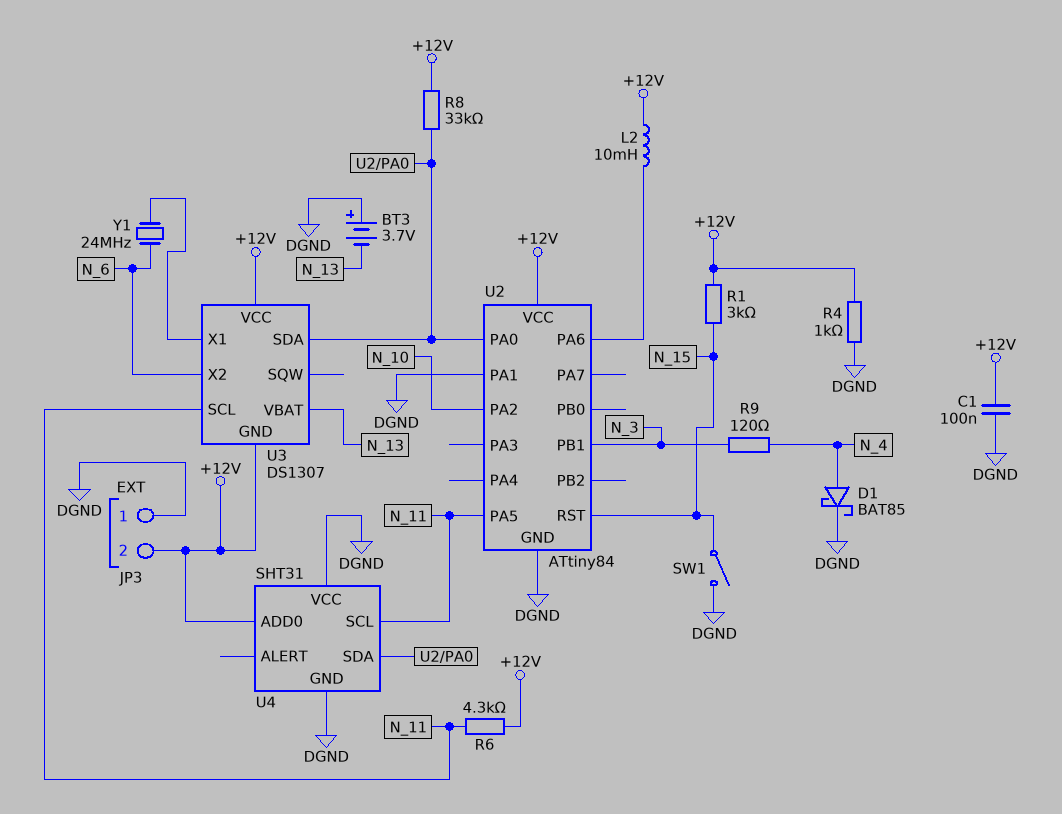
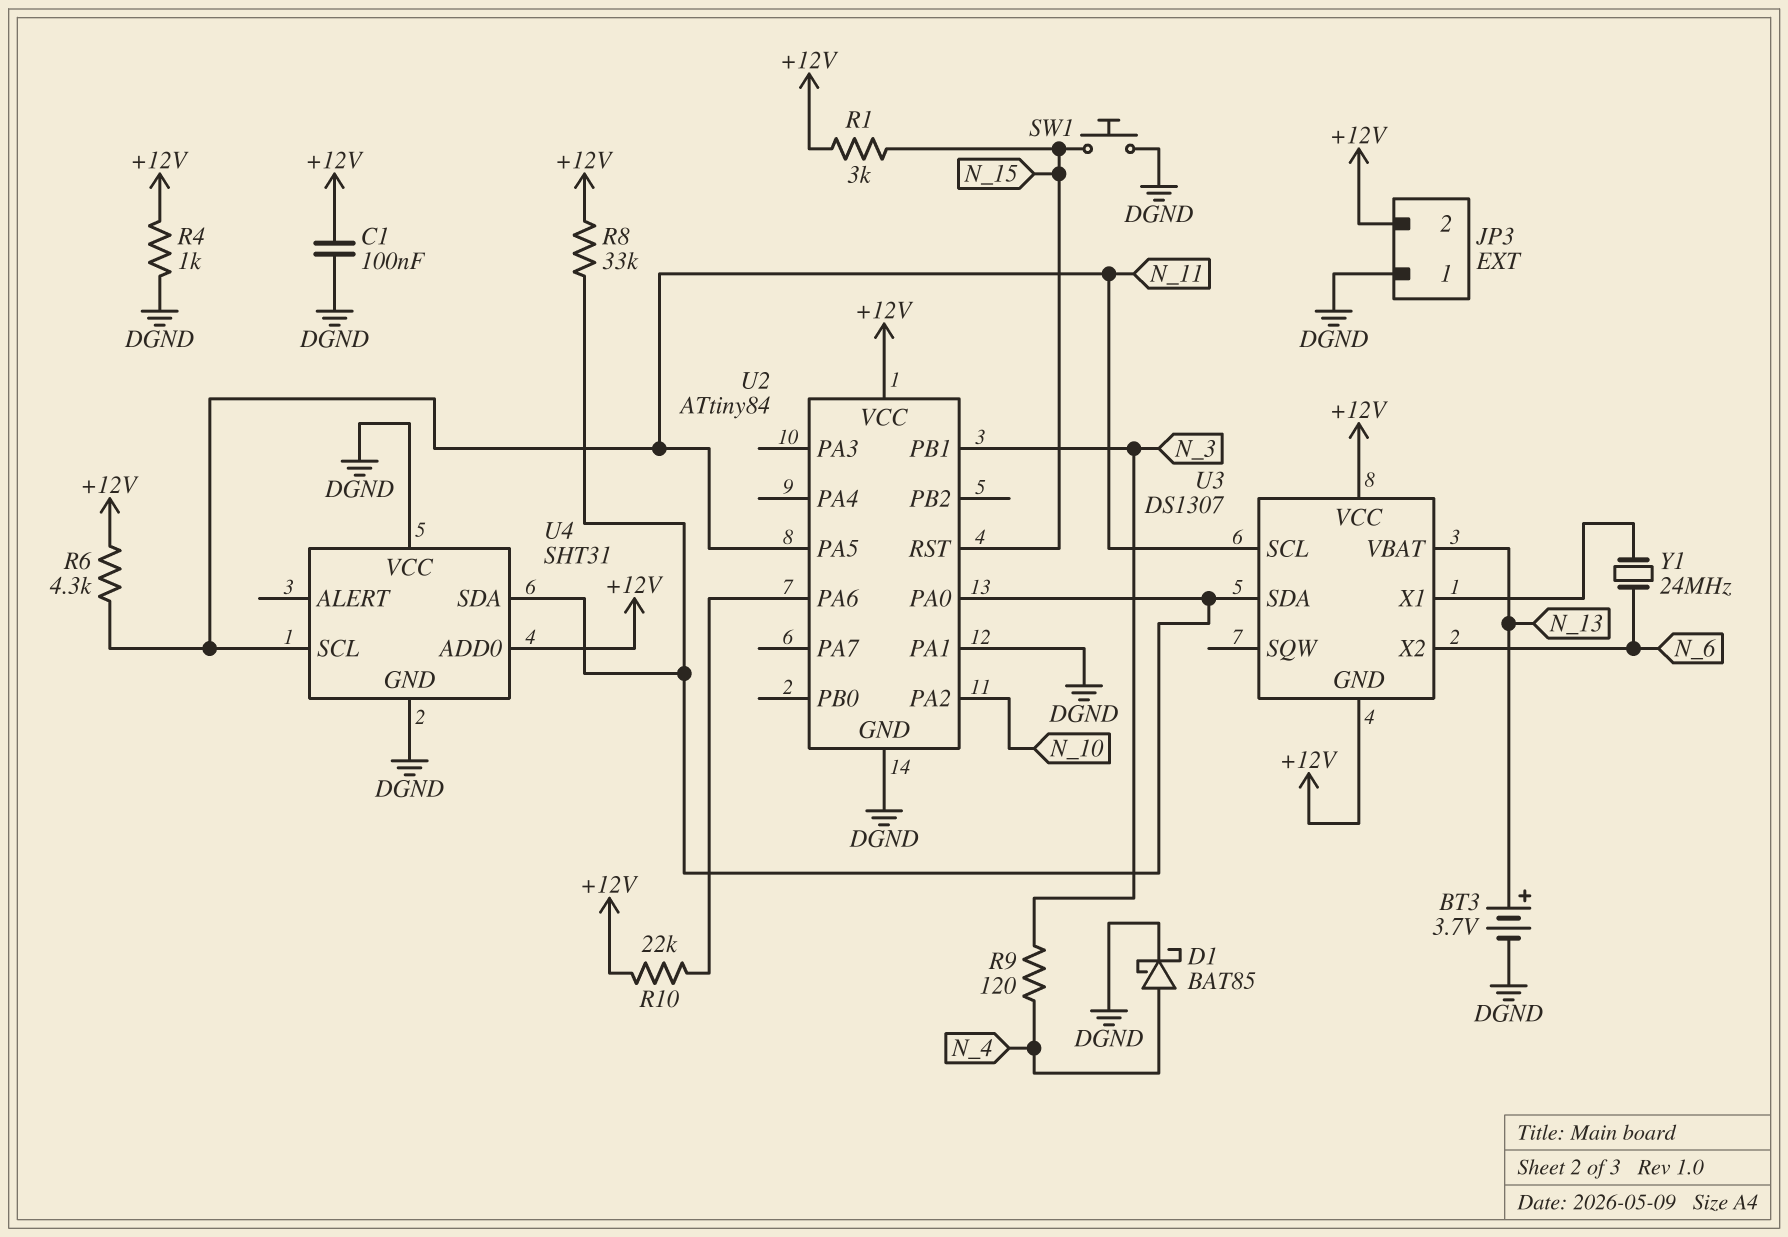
BT3: 3.7V (plus DGND, minus N_13) -> 3.7V (plus N_13, minus DGND)
L2: 10mH (+12V, U2/PA6) -> none
R10: none -> 22k (+12V, U2/PA6)
SW1: switch (DGND, N_15) -> button (DGND, N_15)

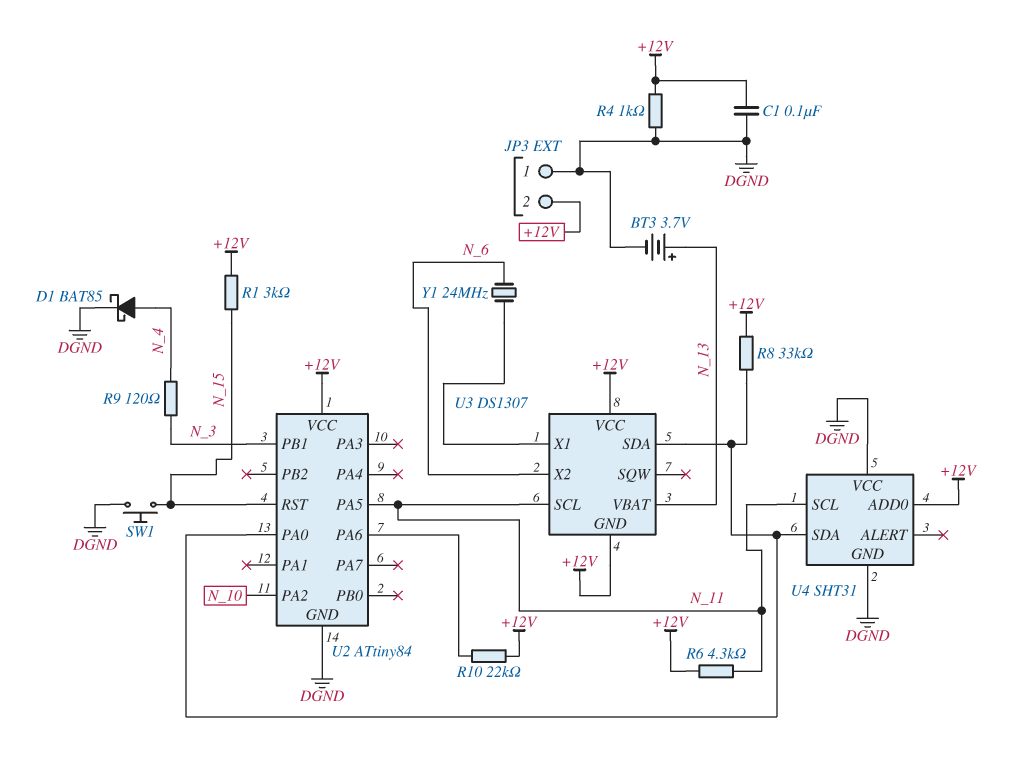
U2 pin PA1: DGND -> none

